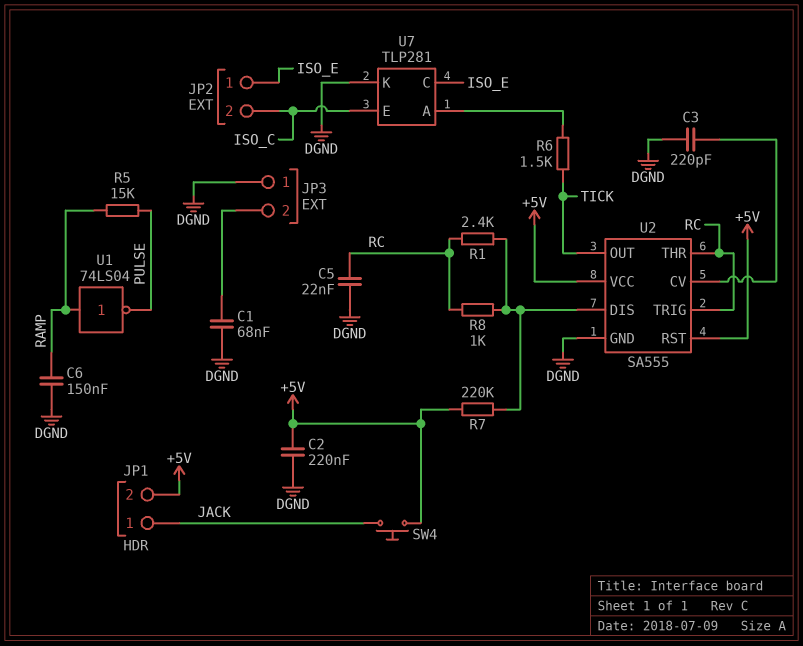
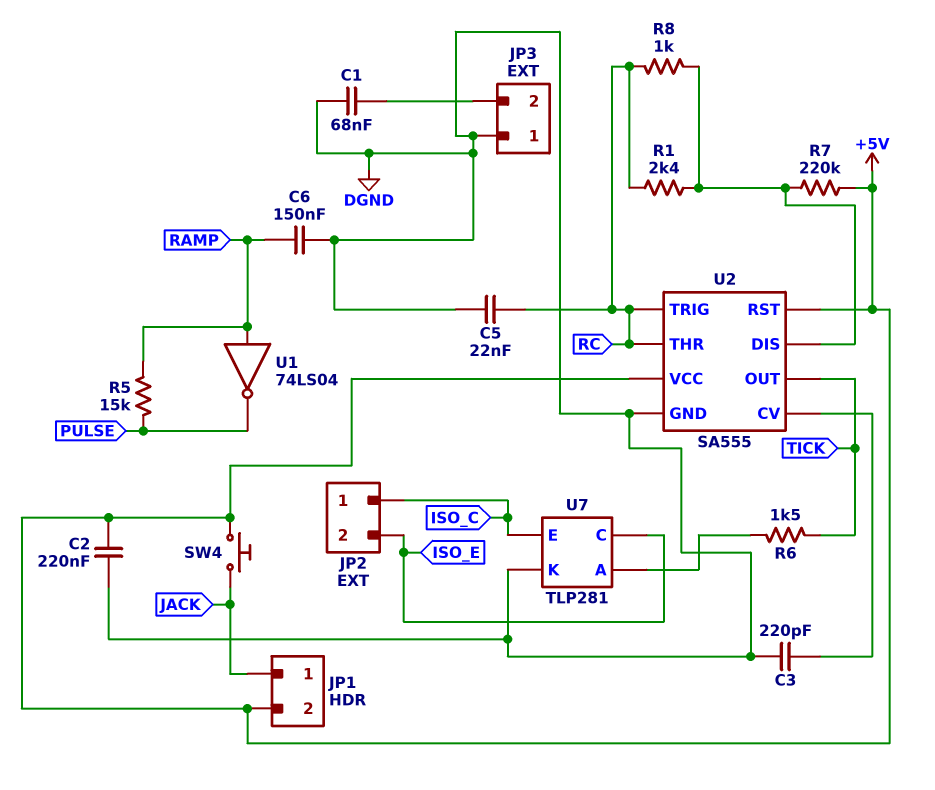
JP2 pin 1: ISO_E -> ISO_C
JP2 pin 2: ISO_C -> ISO_E

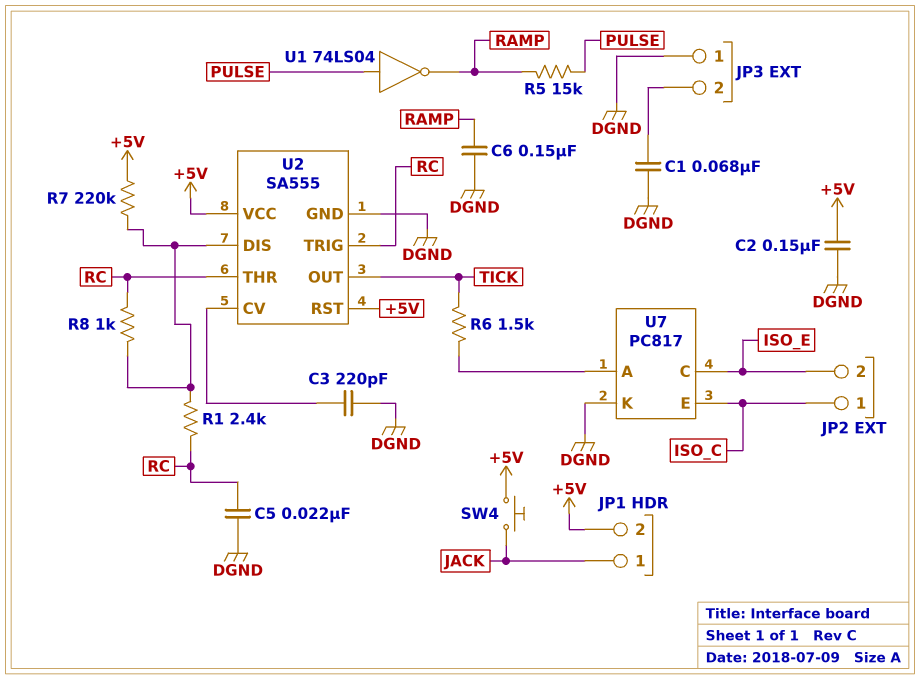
C2: 220nF (+5V, DGND) -> 150nF (+5V, DGND)
U1: NOT 74LS04 (in RAMP, out PULSE) -> NOT 74LS04 (in PULSE, out RAMP)
U7: TLP281 -> PC817

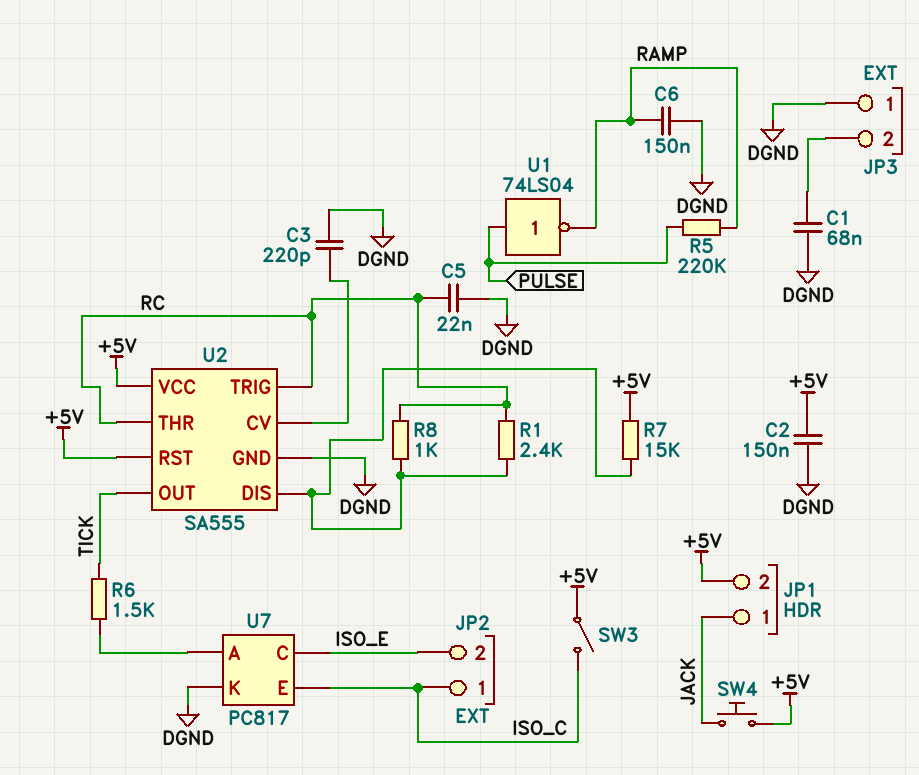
R5: 15k (PULSE, RAMP) -> 220k (PULSE, RAMP)
R7: 220k (+5V, U2/DIS) -> 15k (+5V, U2/DIS)
SW3: none -> switch (+5V, ISO_C)

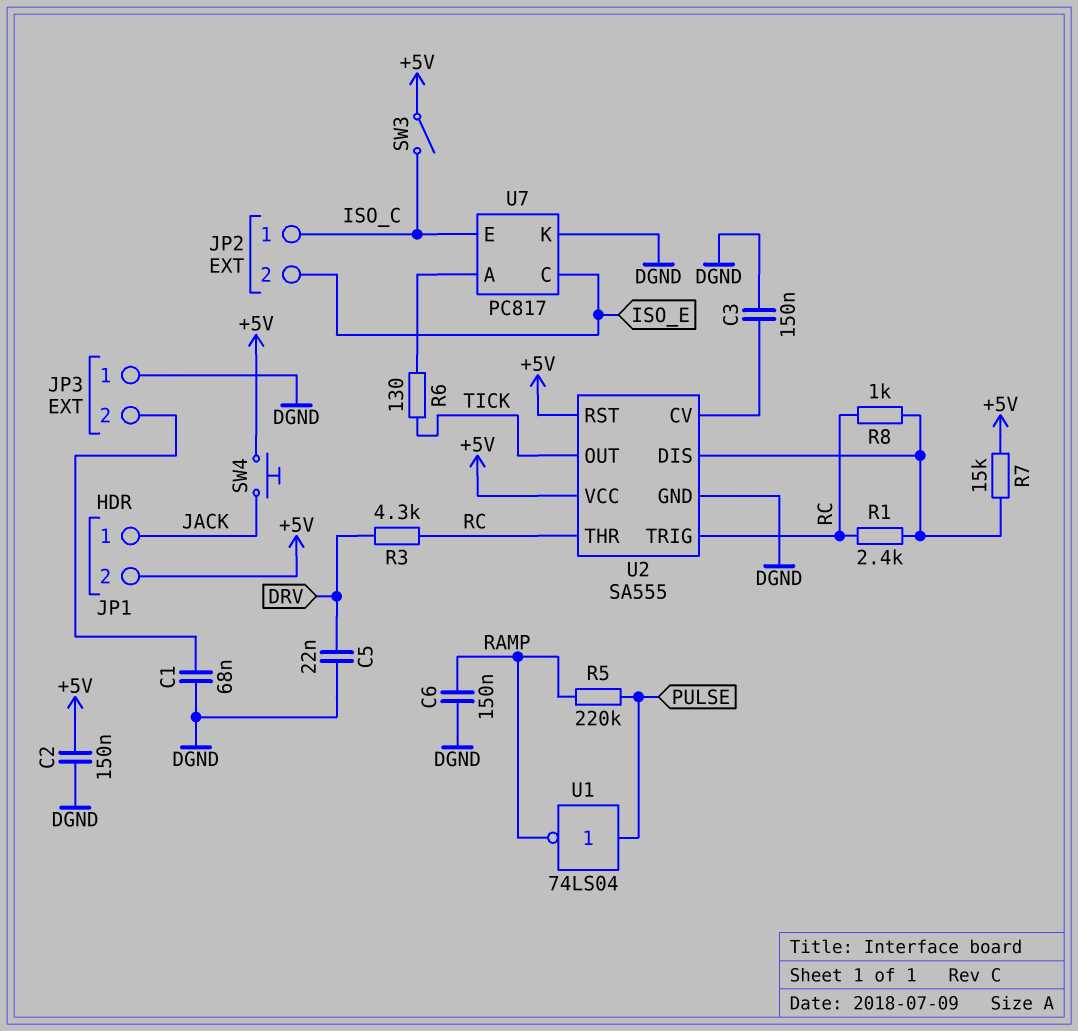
C3: 220pF (DGND, U2/CV) -> 150nF (DGND, U2/CV)
C5: 22nF (DGND, RC) -> 22nF (DGND, DRV)
R3: none -> 4.3k (DRV, RC)
R6: 1.5k (TICK, U7/A) -> 130 (TICK, U7/A)

